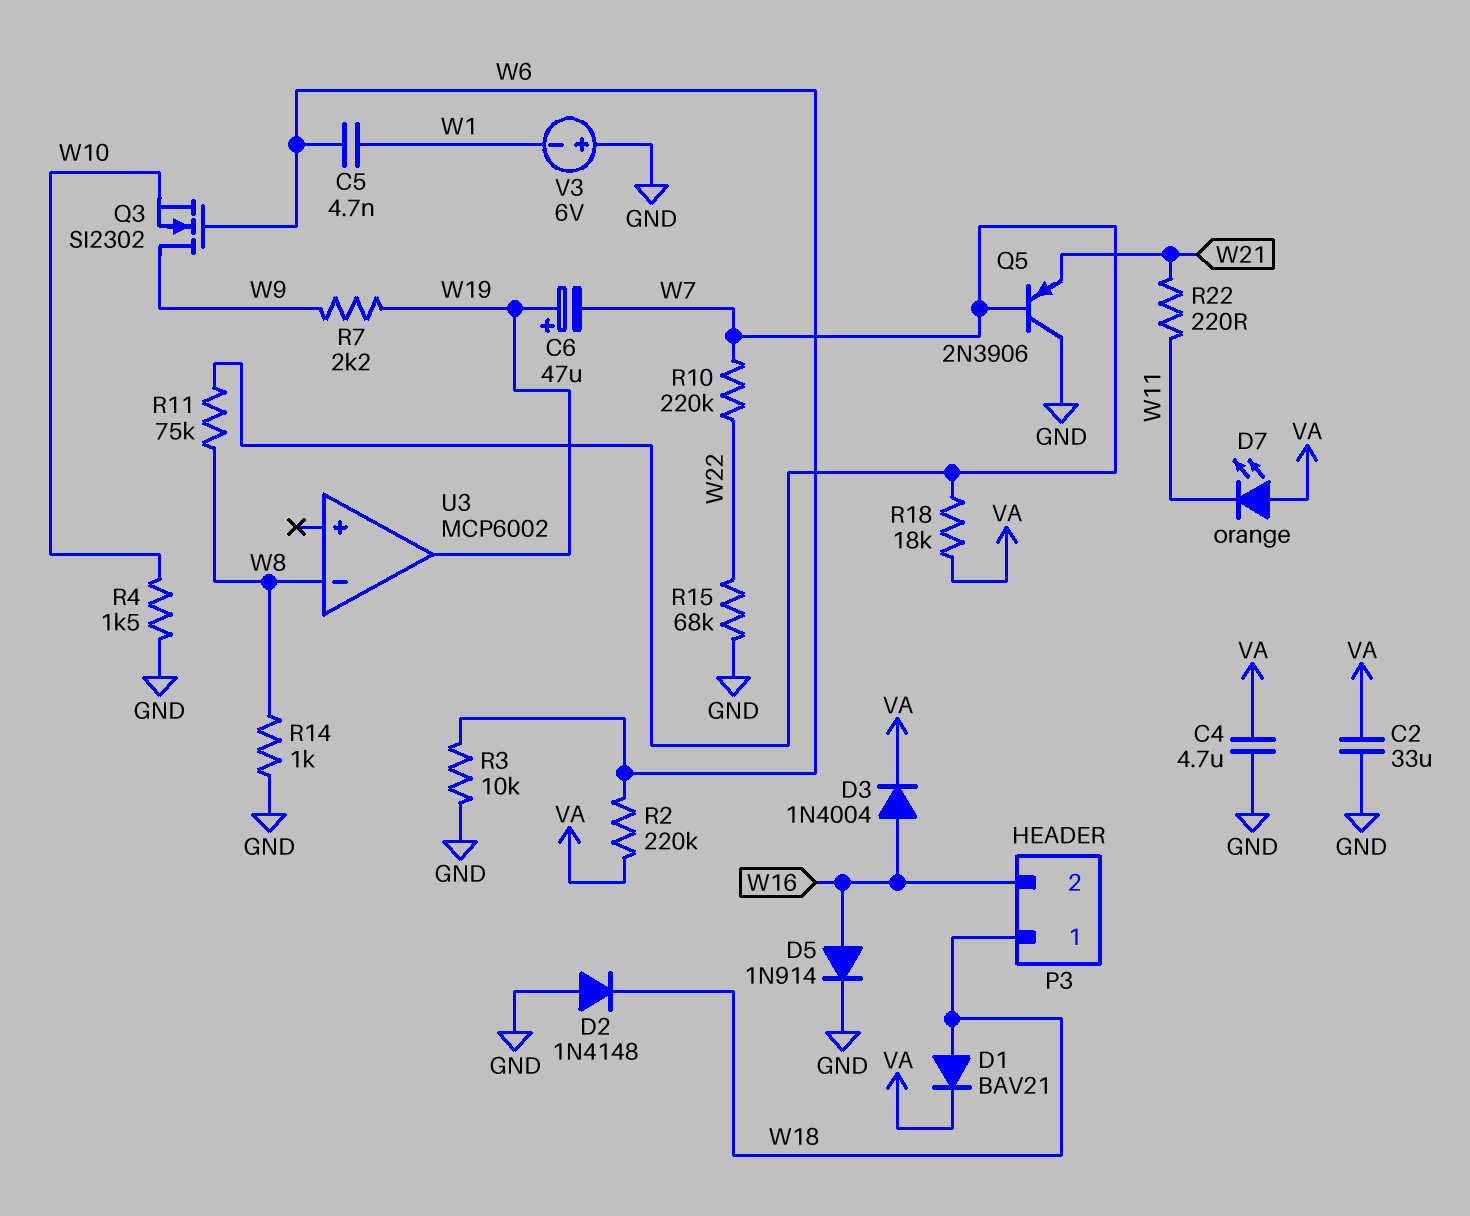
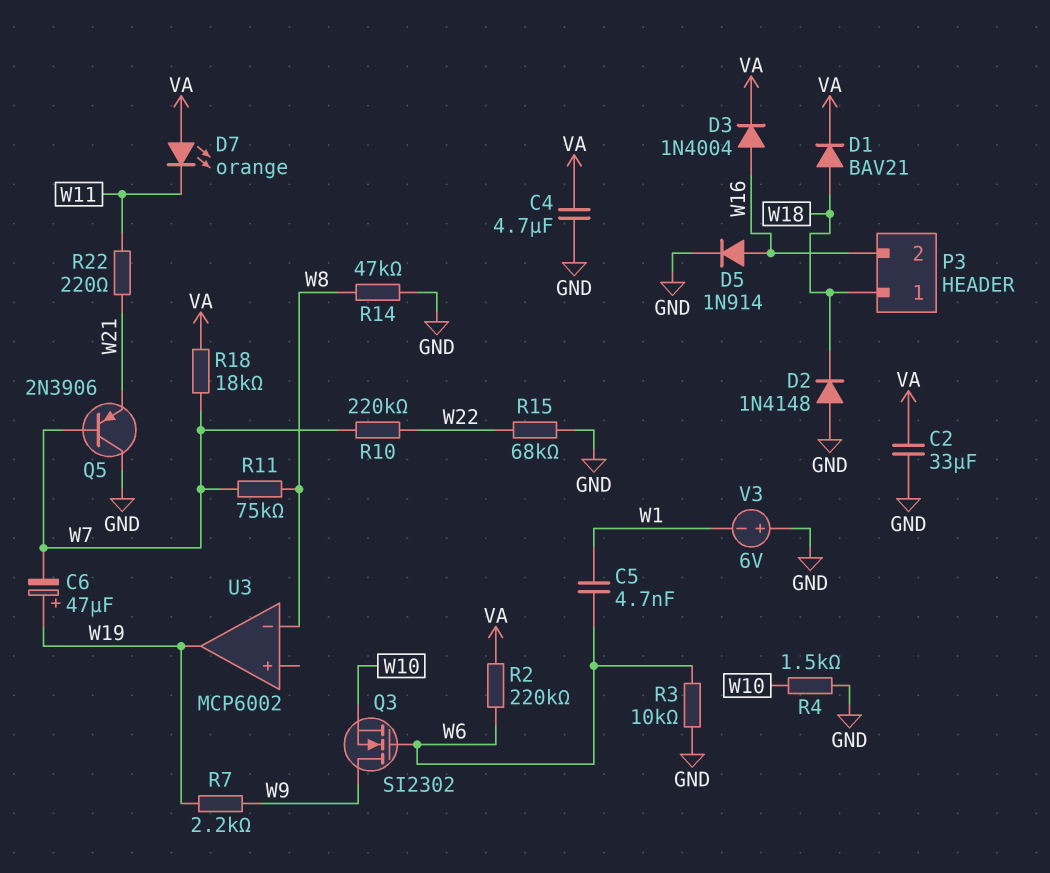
R14: 1k (GND, W8) -> 47k (GND, W8)

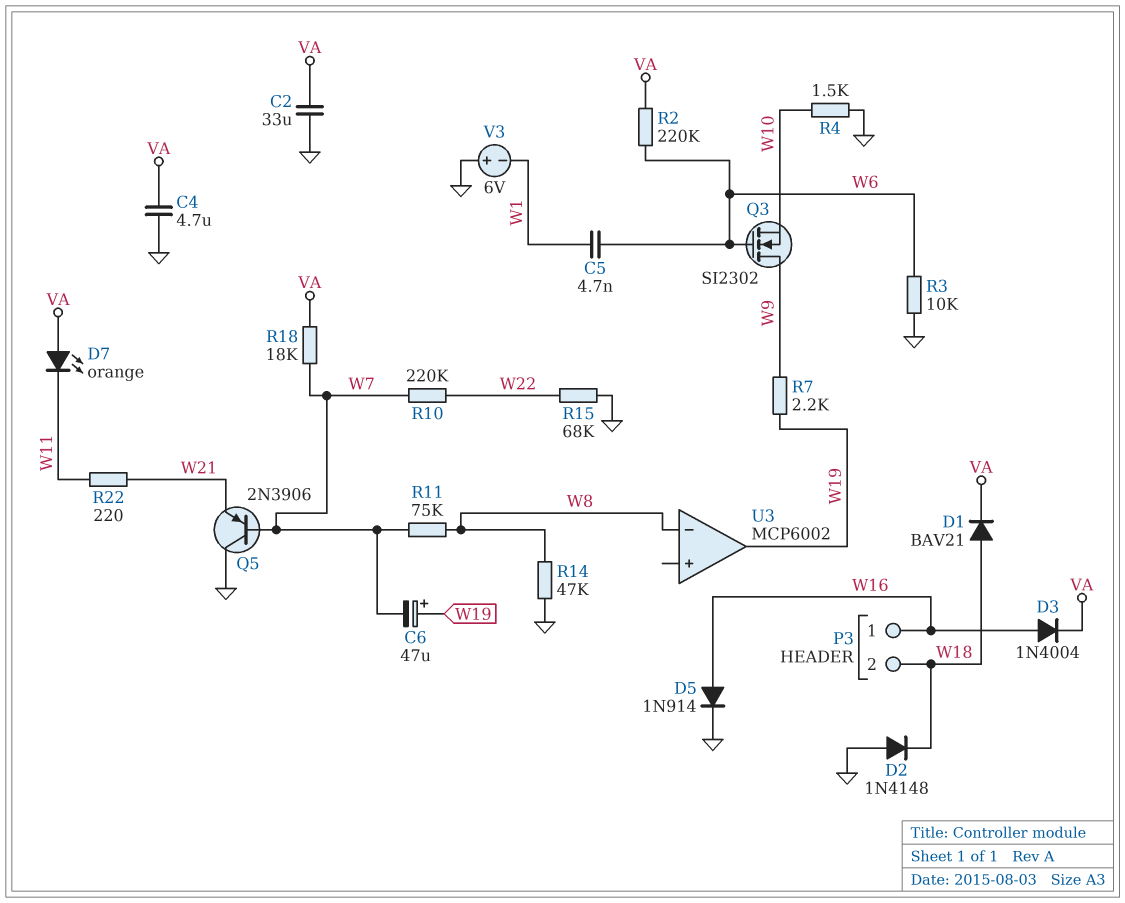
P3 pin 1: W18 -> W16
P3 pin 2: W16 -> W18

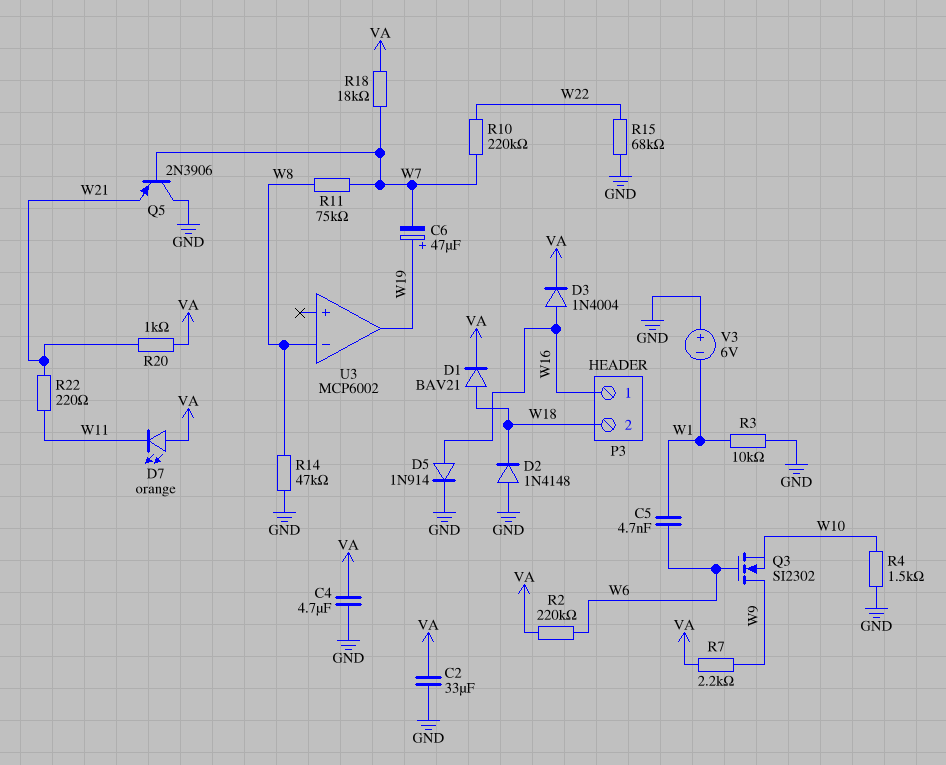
R3: 10k (GND, W6) -> 10k (GND, W1)
R7: 2.2k (W9, W19) -> 2.2k (VA, W9)
R20: none -> 1k (VA, W21)

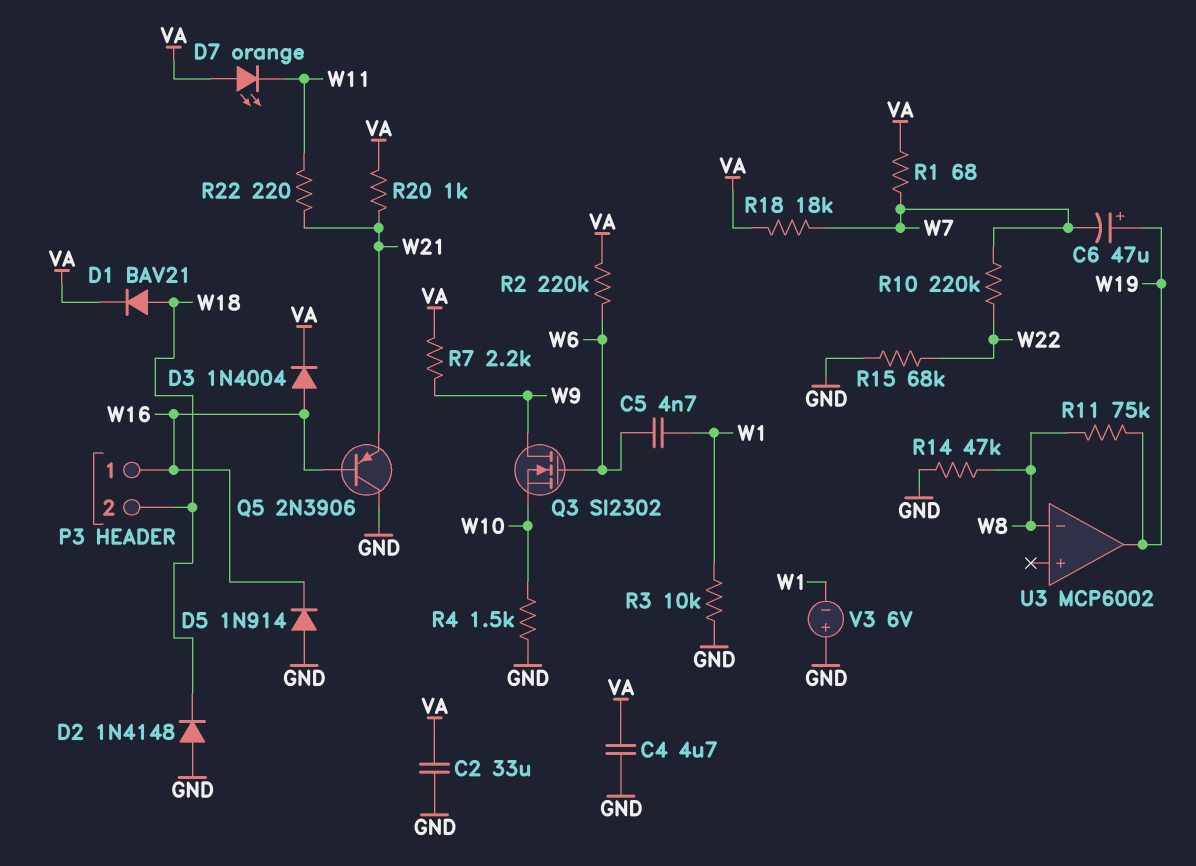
D5: diode 1N914 (A W16, K GND) -> diode 1N914 (A GND, K W16)
Q5: PNP 2N3906 (B W7, C GND, E W21) -> PNP 2N3906 (B W16, C GND, E W21)
R1: none -> 68 (VA, W7)
R11: 75k (W7, W8) -> 75k (W8, W19)

